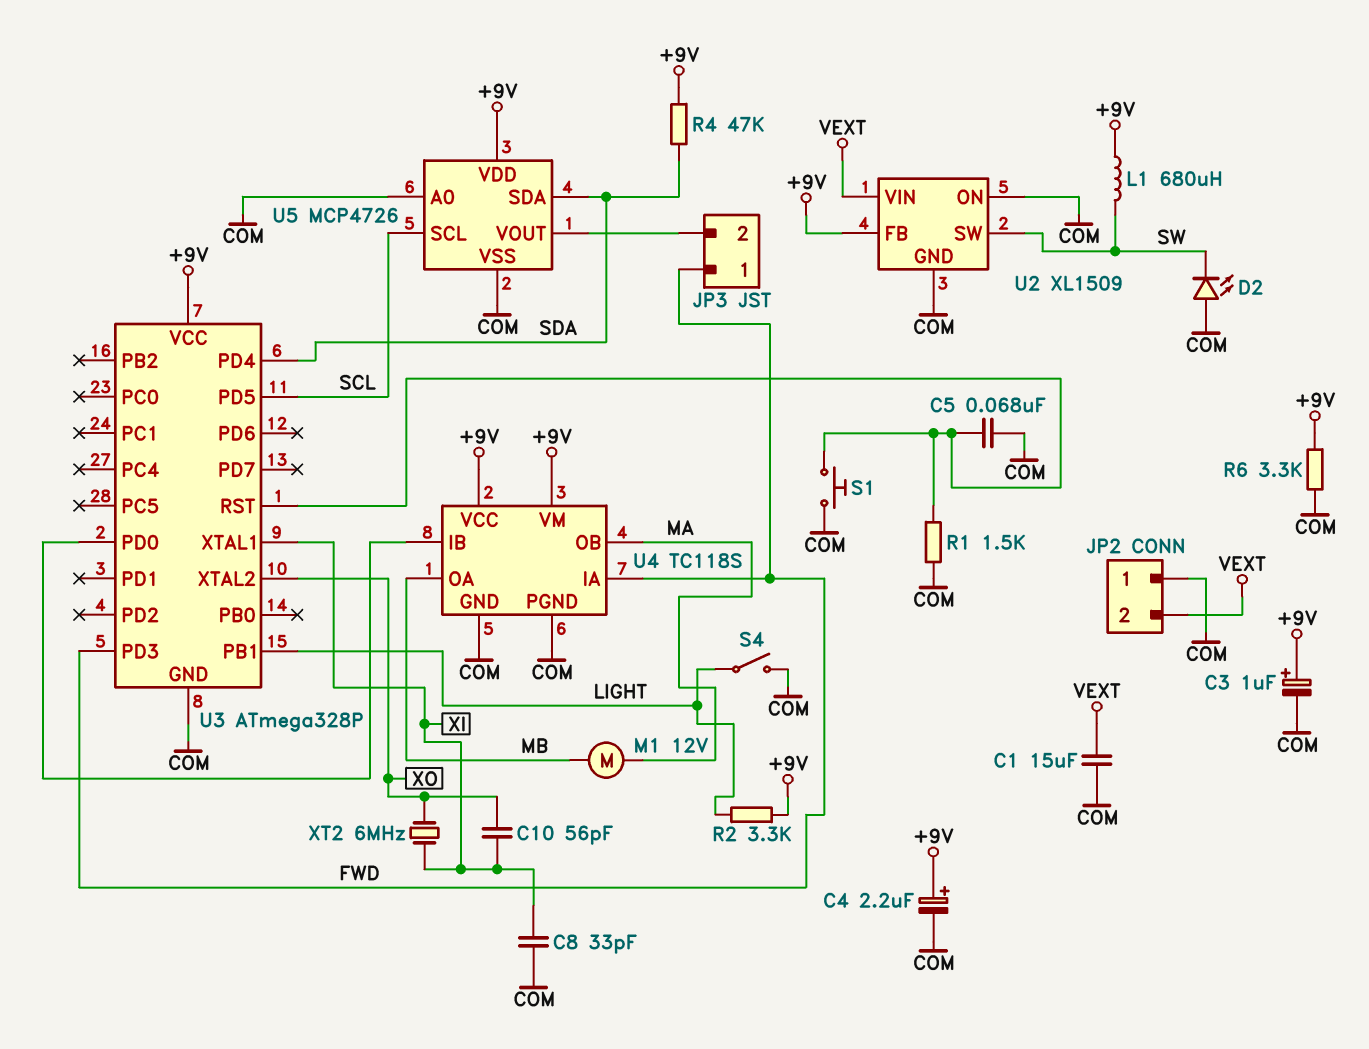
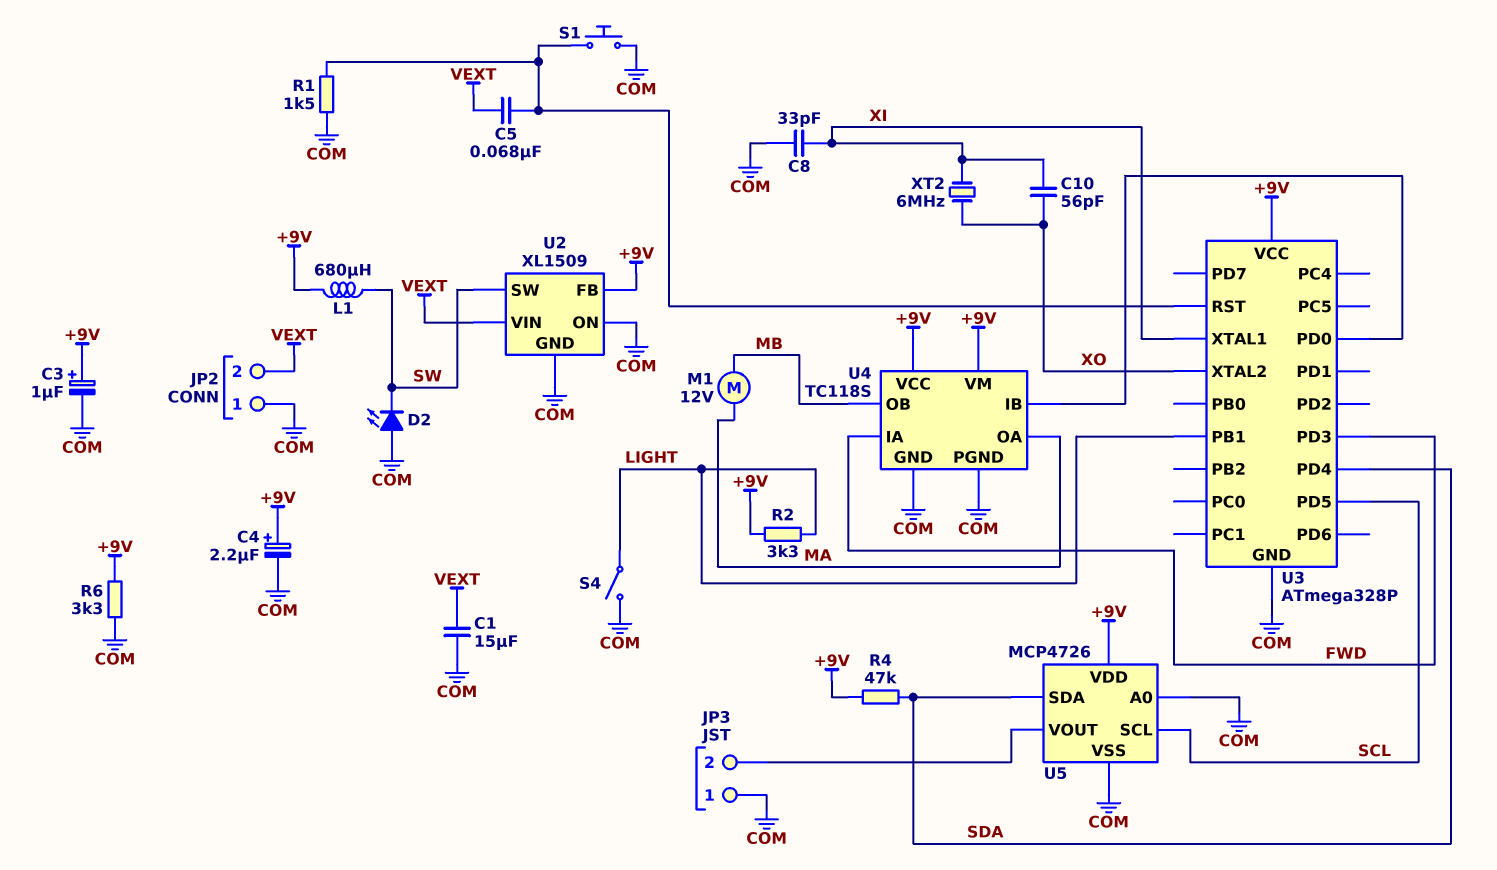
C5: 68nF (COM, U3/RST) -> 68nF (U3/RST, VEXT)
JP3 pin 1: FWD -> COM
U4 pin OA: MB -> MA
U4 pin OB: MA -> MB

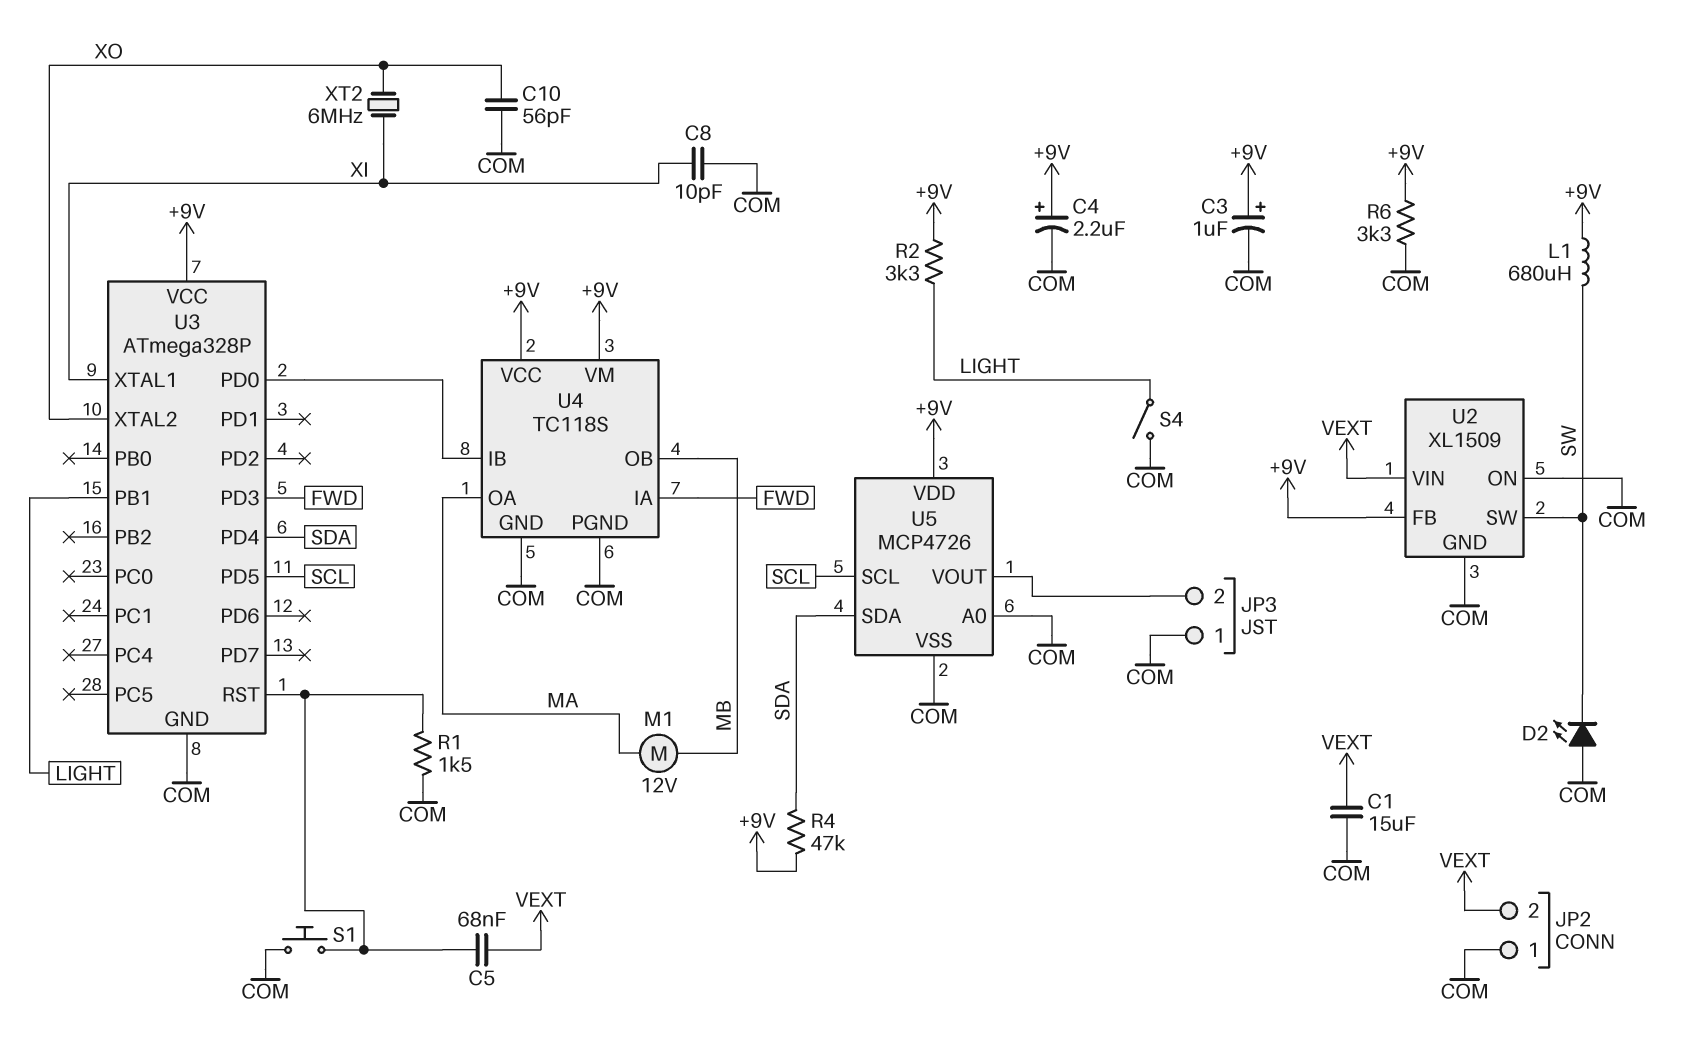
C8: 33pF (COM, XI) -> 10pF (COM, XI)
C10: 56pF (XI, XO) -> 56pF (COM, XO)

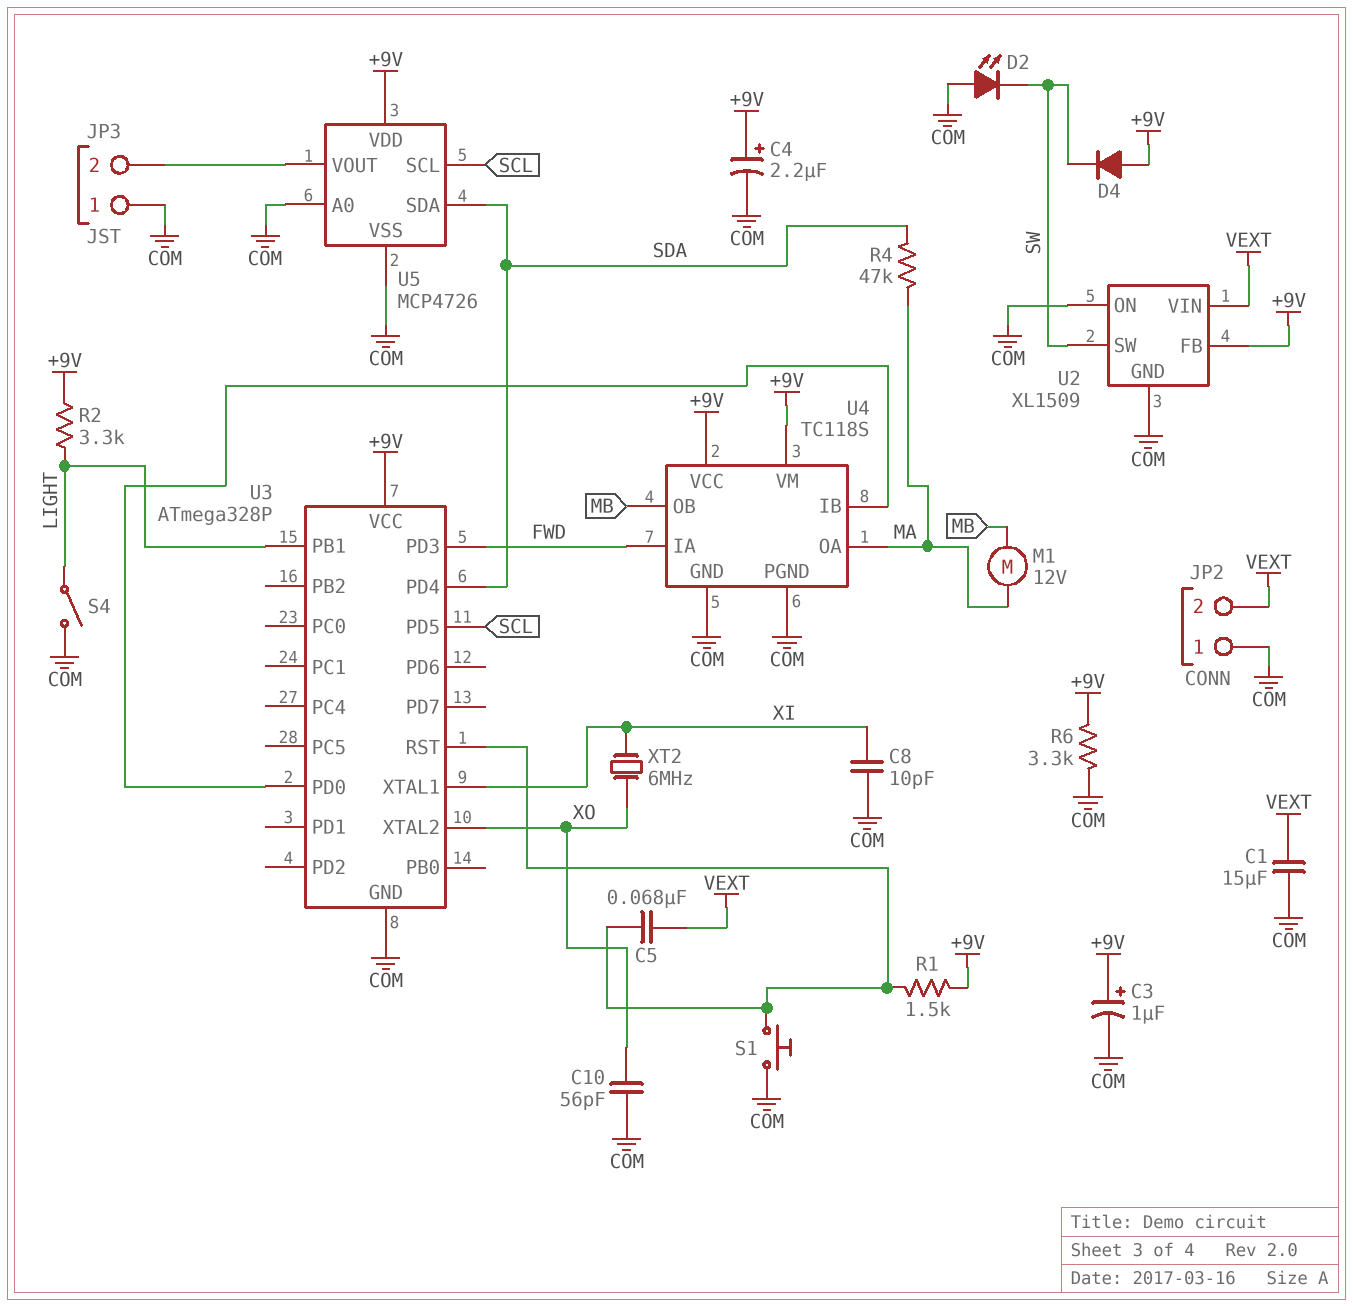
D4: none -> diode (A +9V, K SW)
L1: 680uH (+9V, SW) -> none
R1: 1.5k (COM, U3/RST) -> 1.5k (+9V, U3/RST)
R4: 47k (+9V, SDA) -> 47k (MA, SDA)

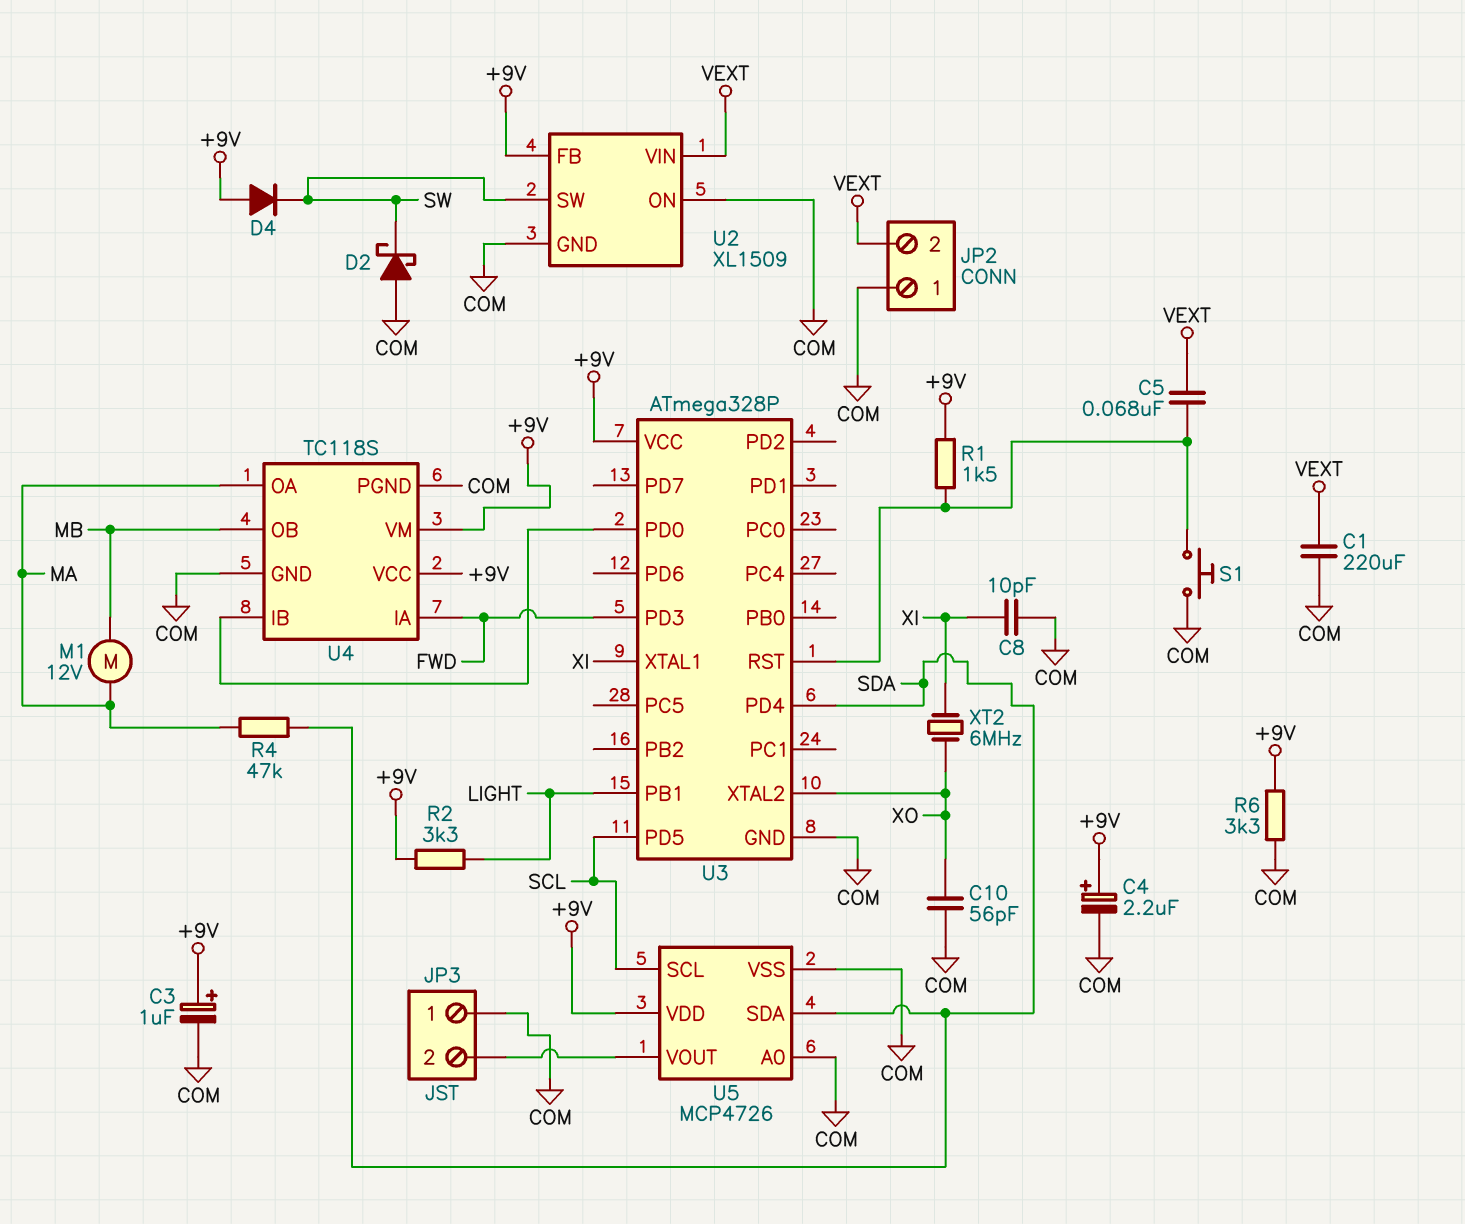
C1: 15uF (COM, VEXT) -> 220uF (COM, VEXT)
D2: LED (A COM, K SW) -> schottky (A COM, K SW)
S4: switch (COM, LIGHT) -> none

